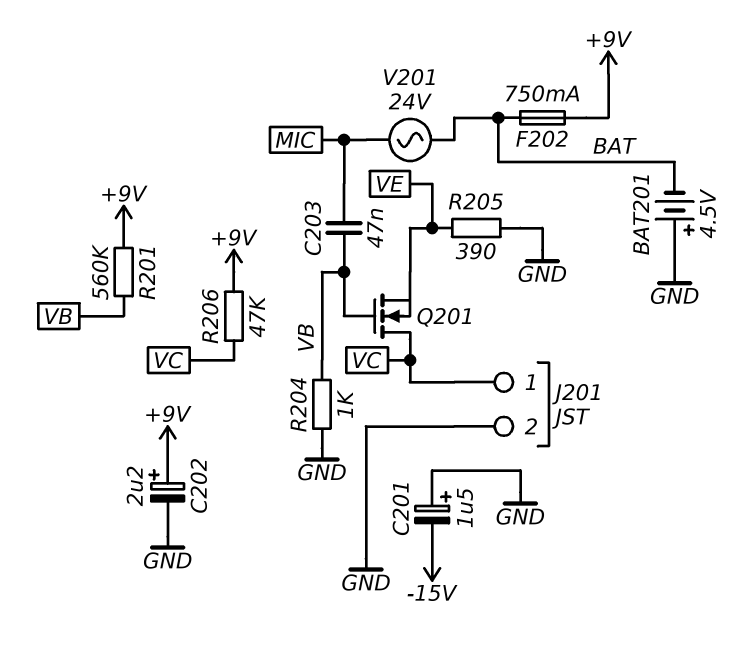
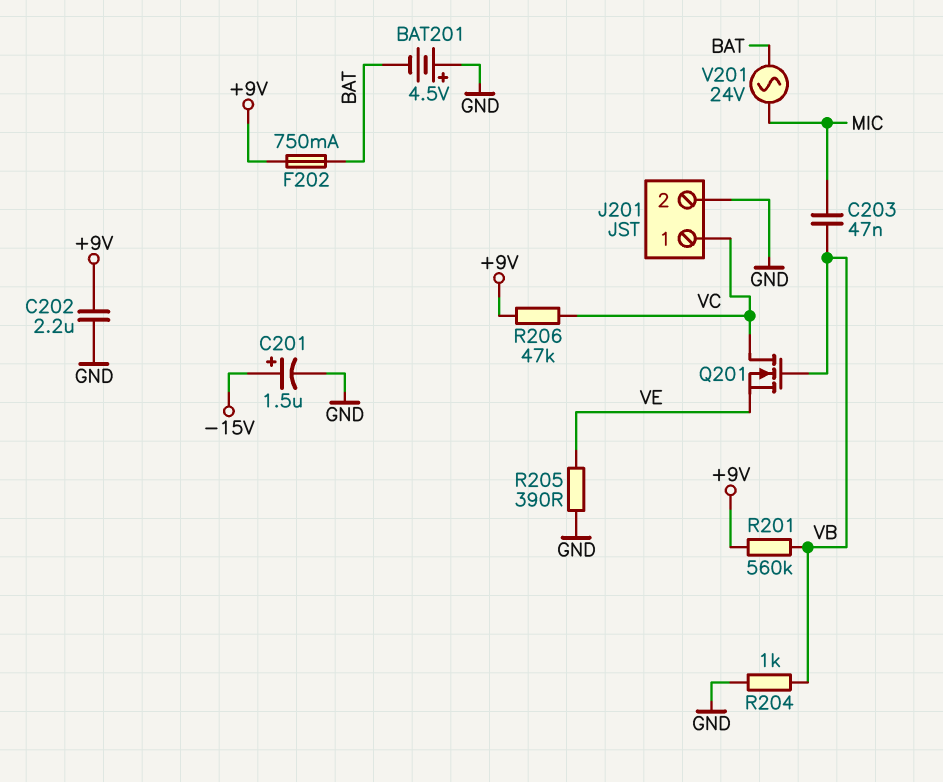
C201: 1.5uF (plus GND, minus -15V) -> 1.5uF (plus -15V, minus GND)
C202: 2.2uF (plus +9V, minus GND) -> 2.2uF (+9V, GND)

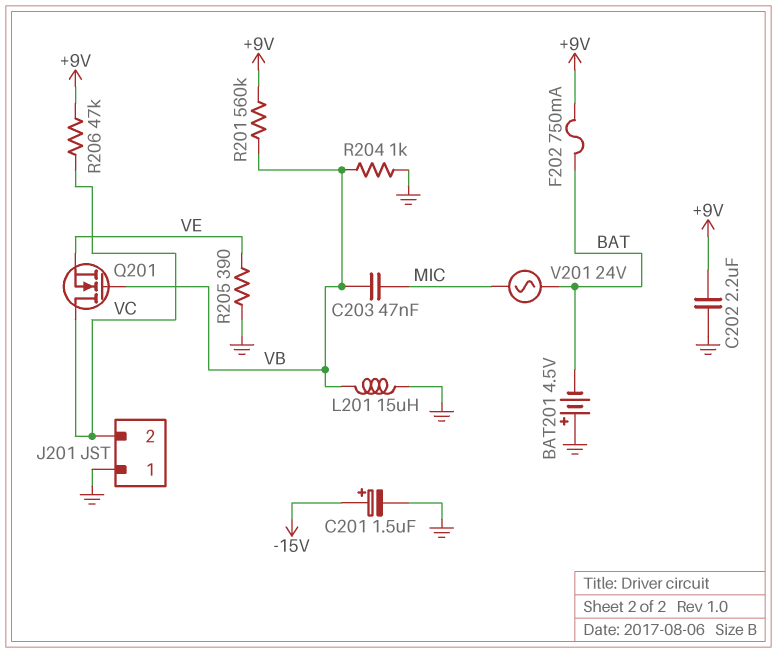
J201 pin 1: VC -> GND
J201 pin 2: GND -> VC
L201: none -> 15uH (GND, VB)

